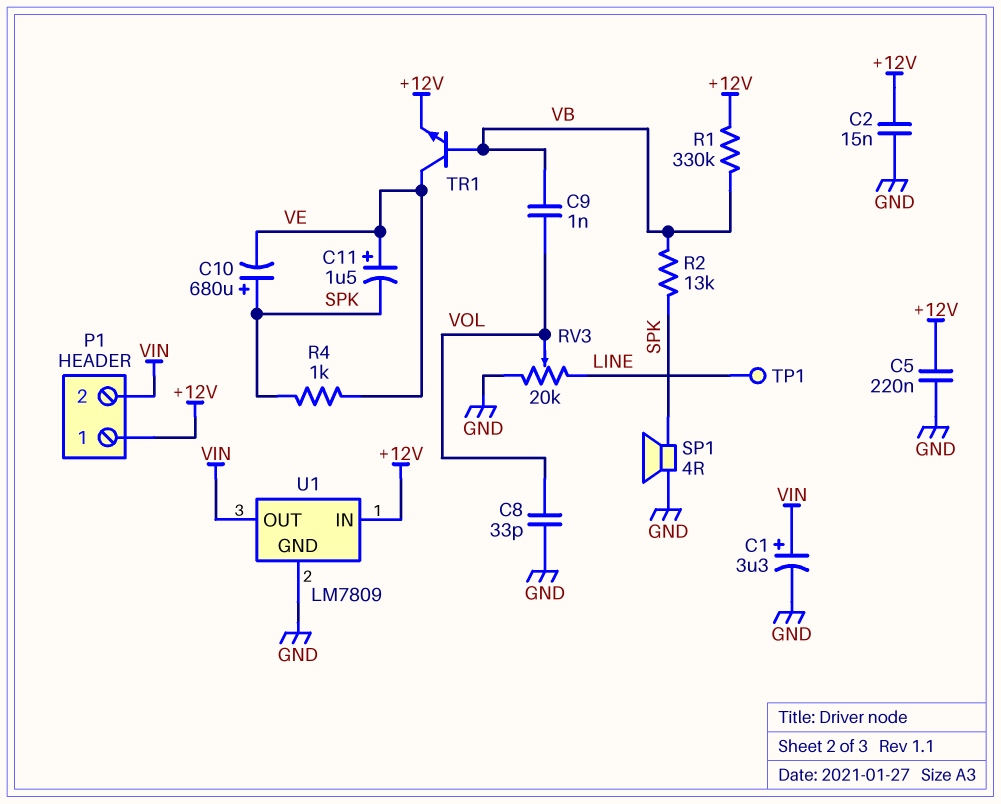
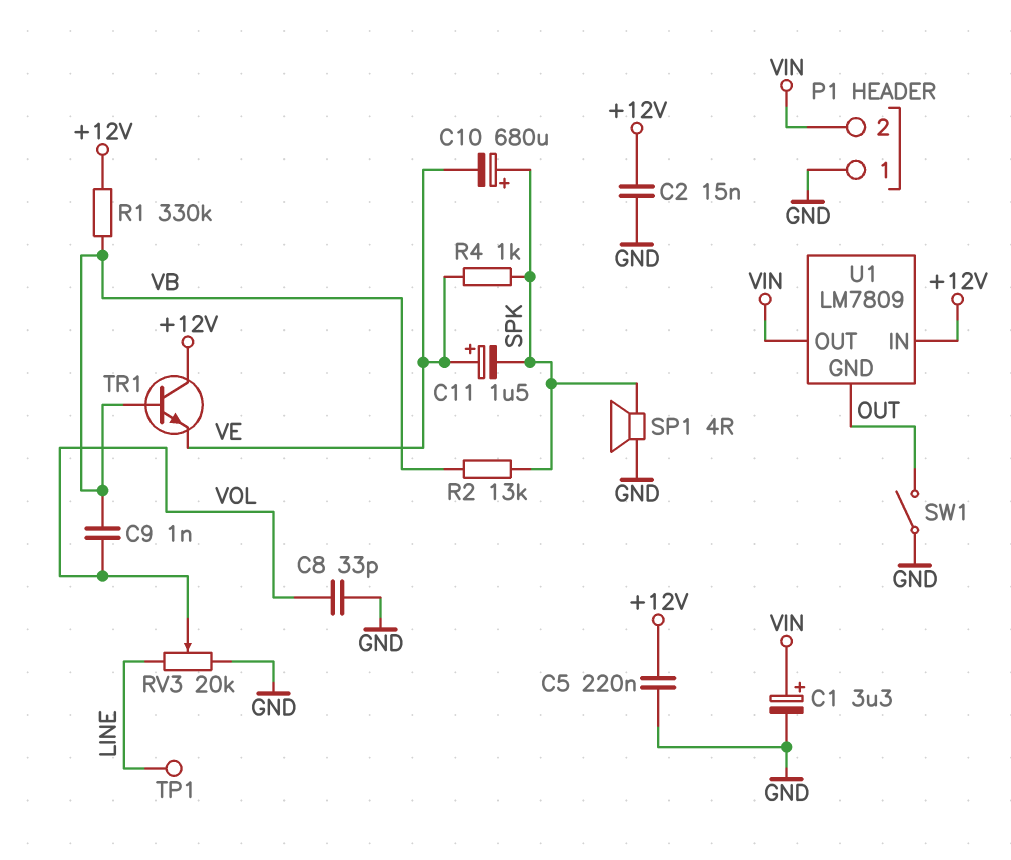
P1 pin 1: +12V -> GND
SW1: none -> switch (GND, OUT)
TR1: NPN (B VB, C VE, E +12V) -> NPN (B VB, C +12V, E VE)
U1 pin GND: GND -> OUT

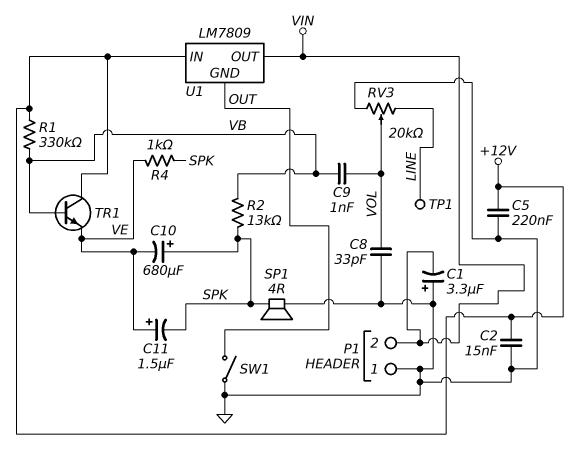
C1: 3.3uF (plus VIN, minus GND) -> 3.3uF (plus GND, minus VIN)

